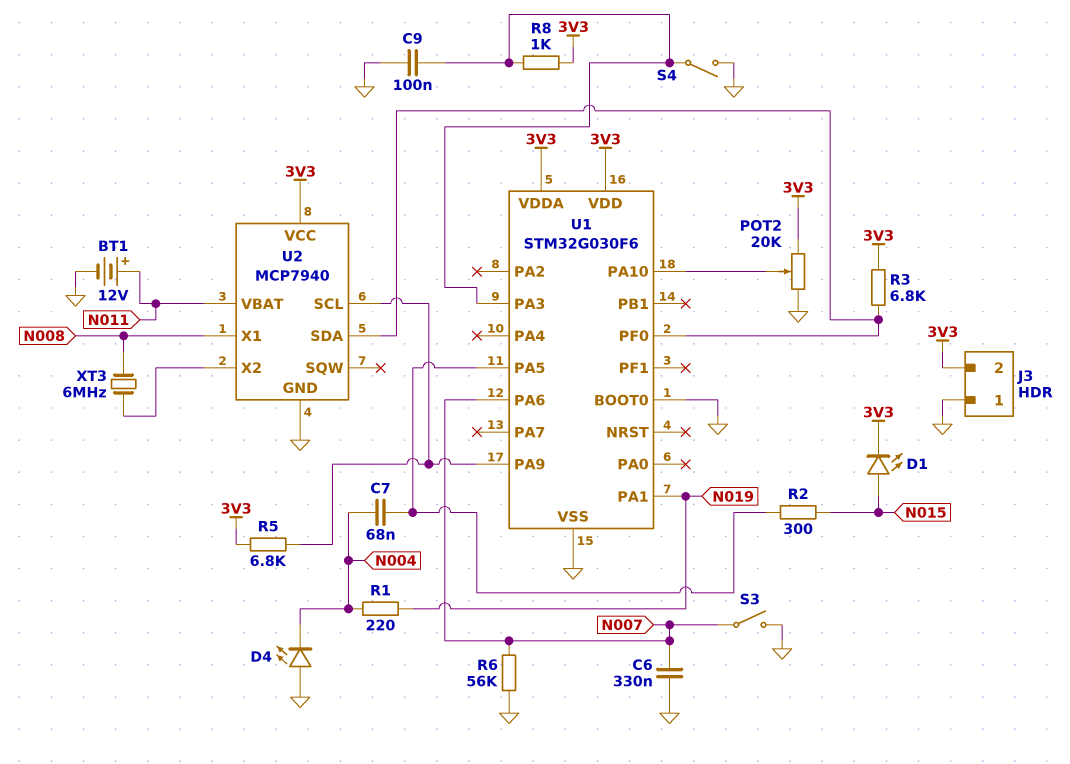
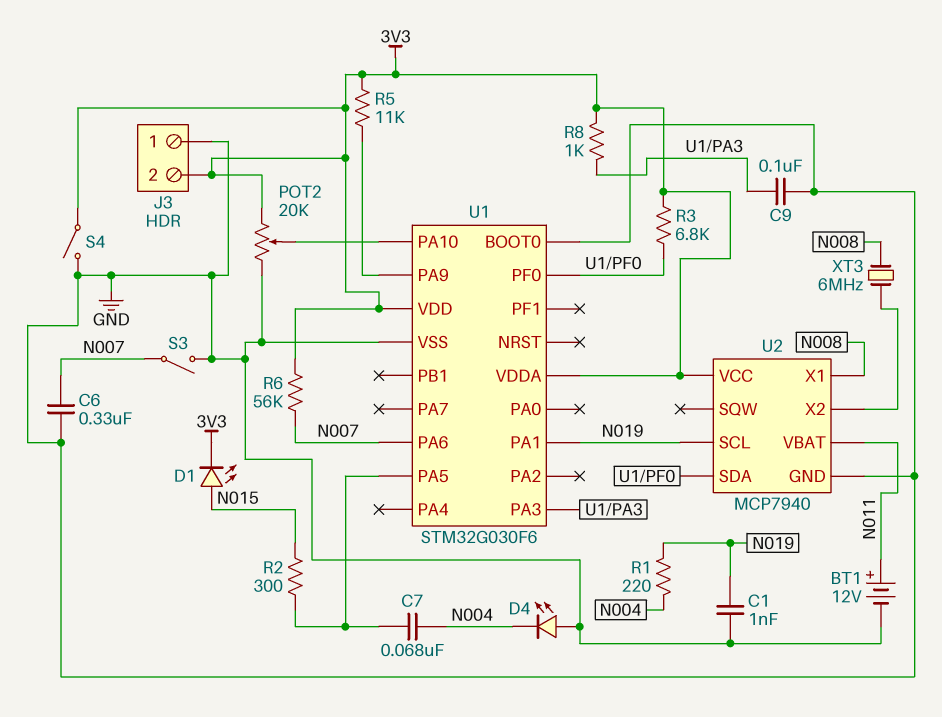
C1: none -> 1nF (GND, N019)
R5: 6.8k (3V3, U1/PA9) -> 11k (3V3, U1/PA9)
R6: 56k (GND, N007) -> 56k (3V3, N007)
S4: switch (GND, U1/PA3) -> switch (3V3, GND)
U2 pin SCL: U1/PA9 -> N019

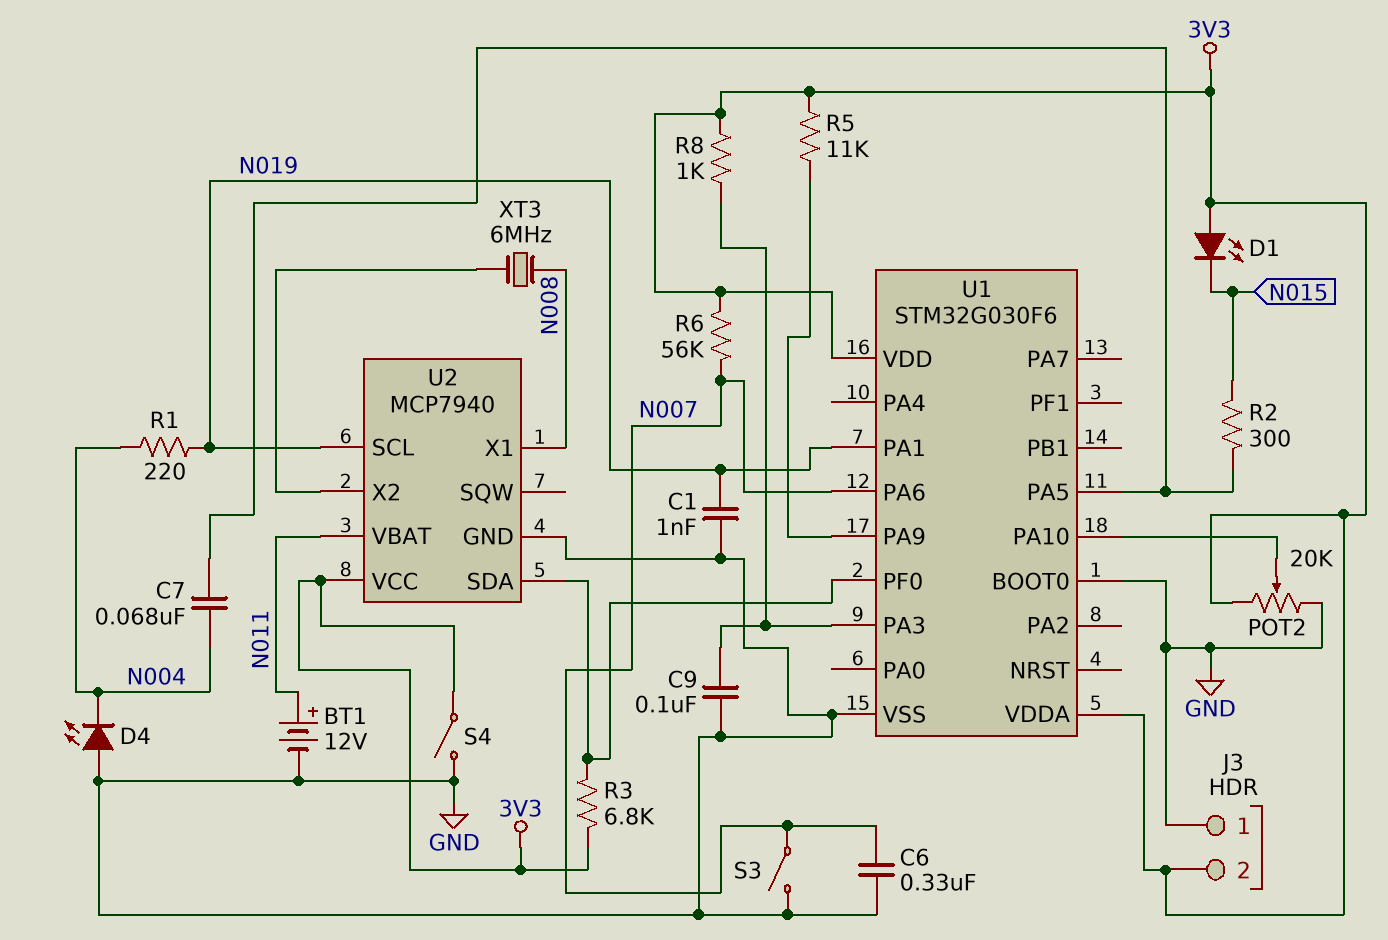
D1: LED (A N015, K 3V3) -> LED (A 3V3, K N015)

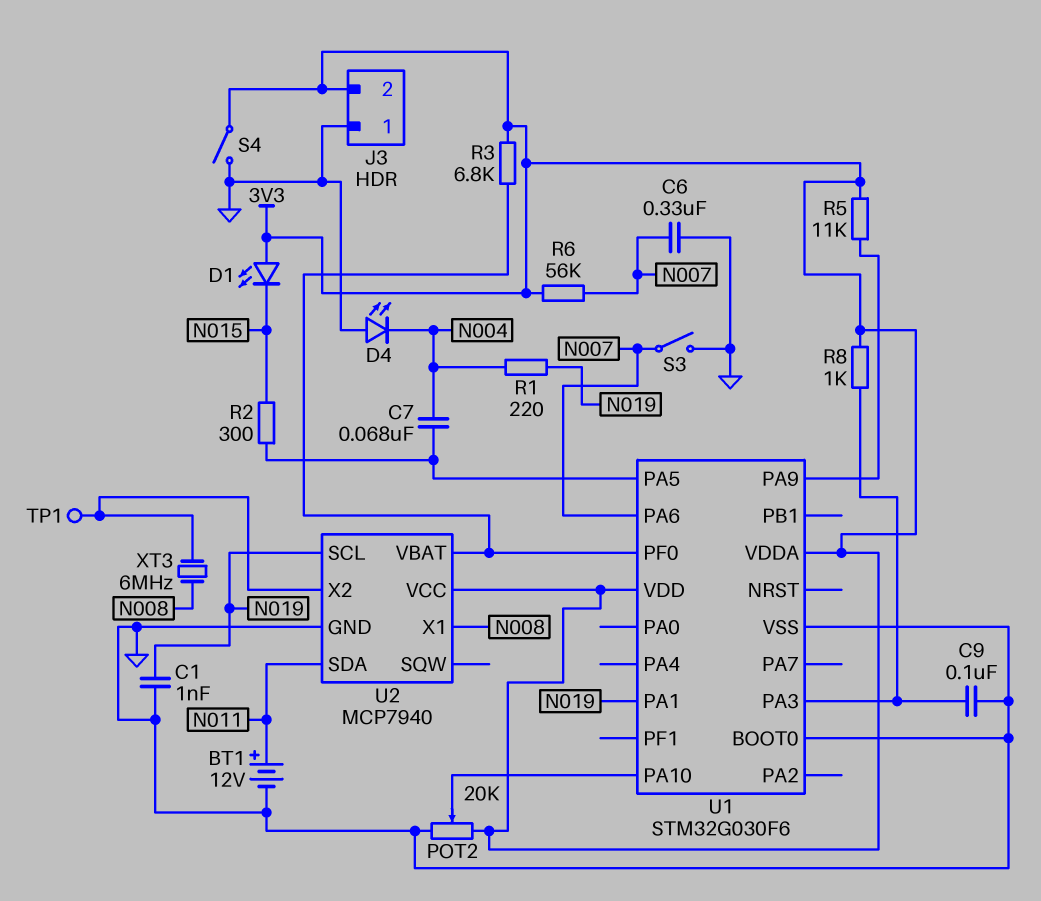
TP1: none -> test point (U2/X2)
U2 pin SDA: U1/PF0 -> N011
U2 pin VBAT: N011 -> U1/PF0

